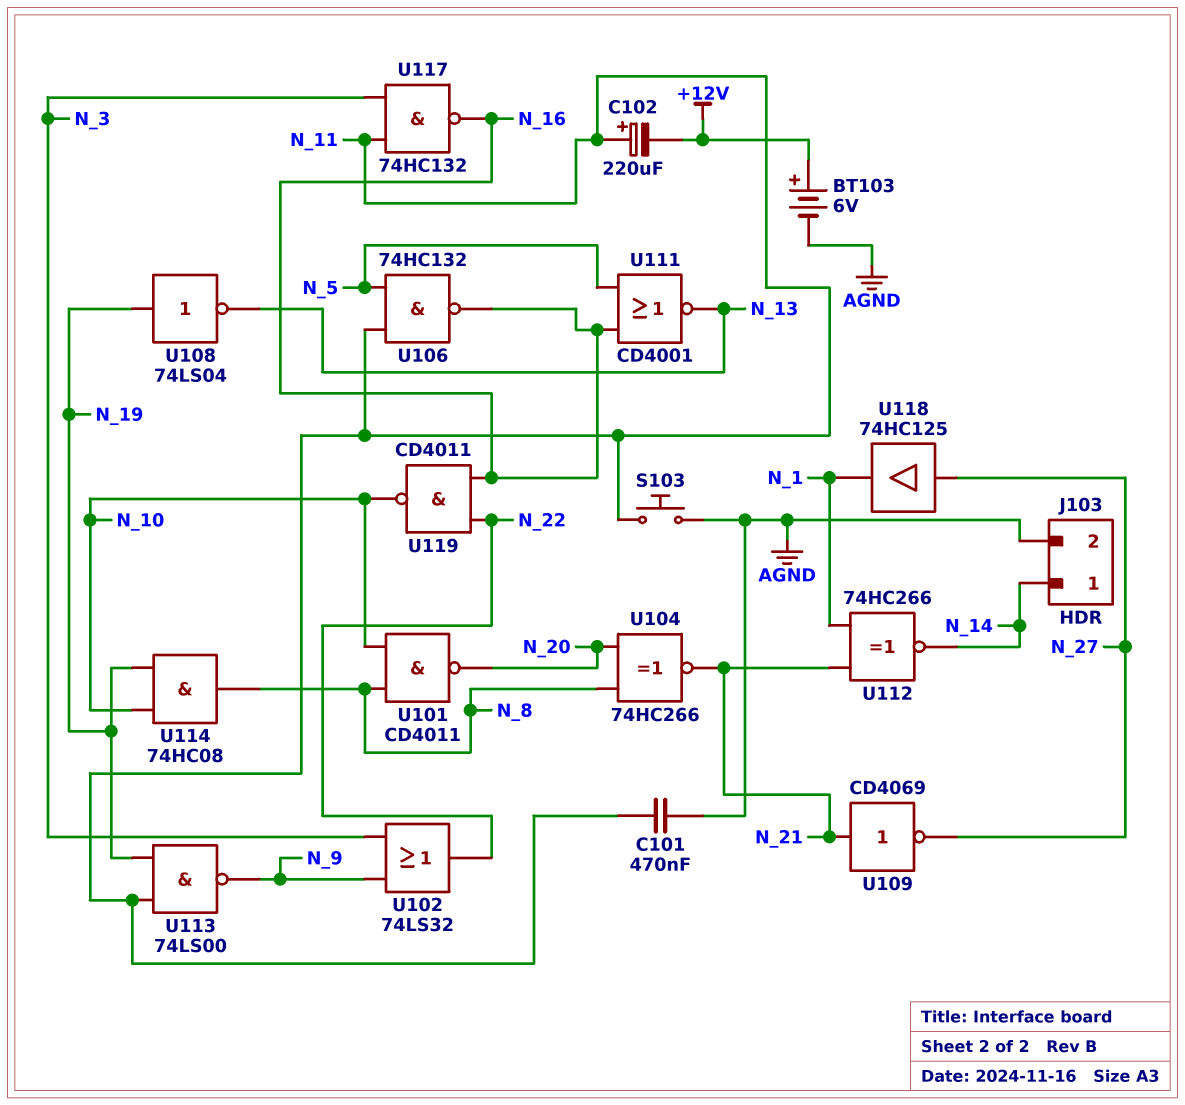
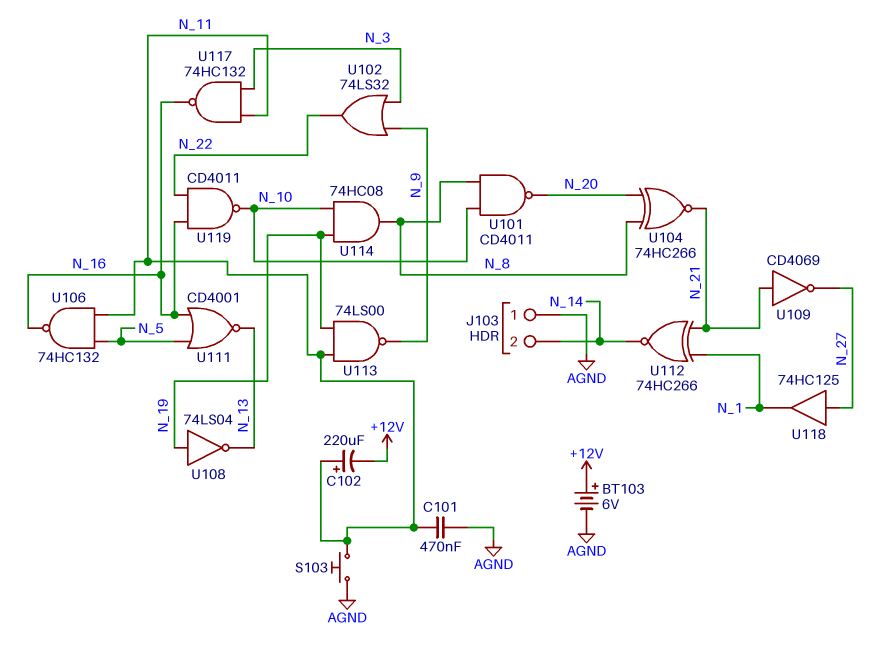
J103 pin 1: N_14 -> AGND
J103 pin 2: AGND -> N_14

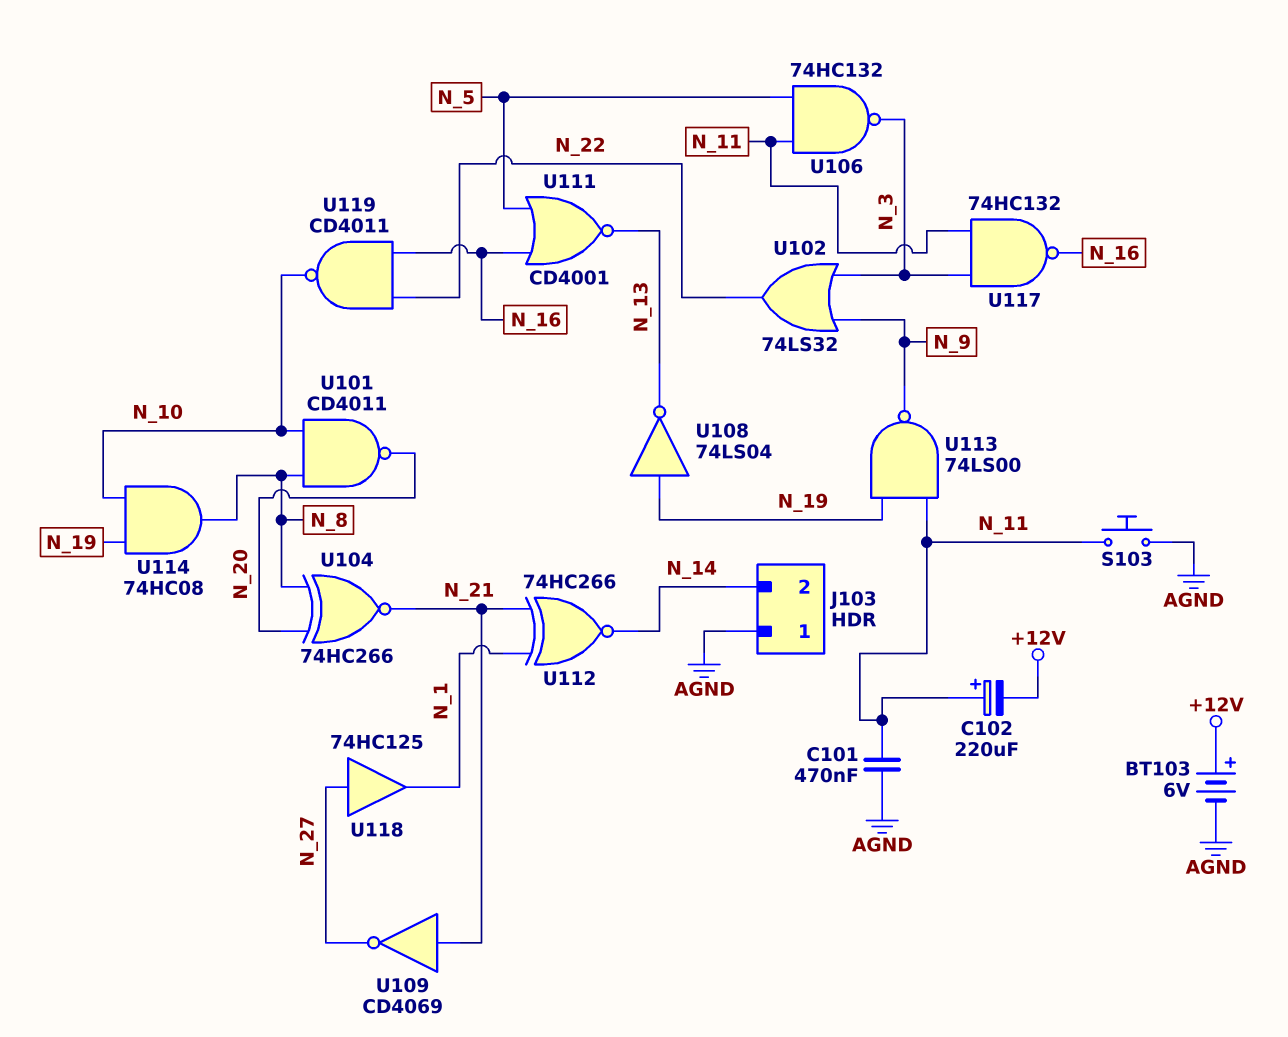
U106: NAND 74HC132 (in N_5, in N_11, out N_16) -> NAND 74HC132 (in N_5, in N_11, out N_3)

